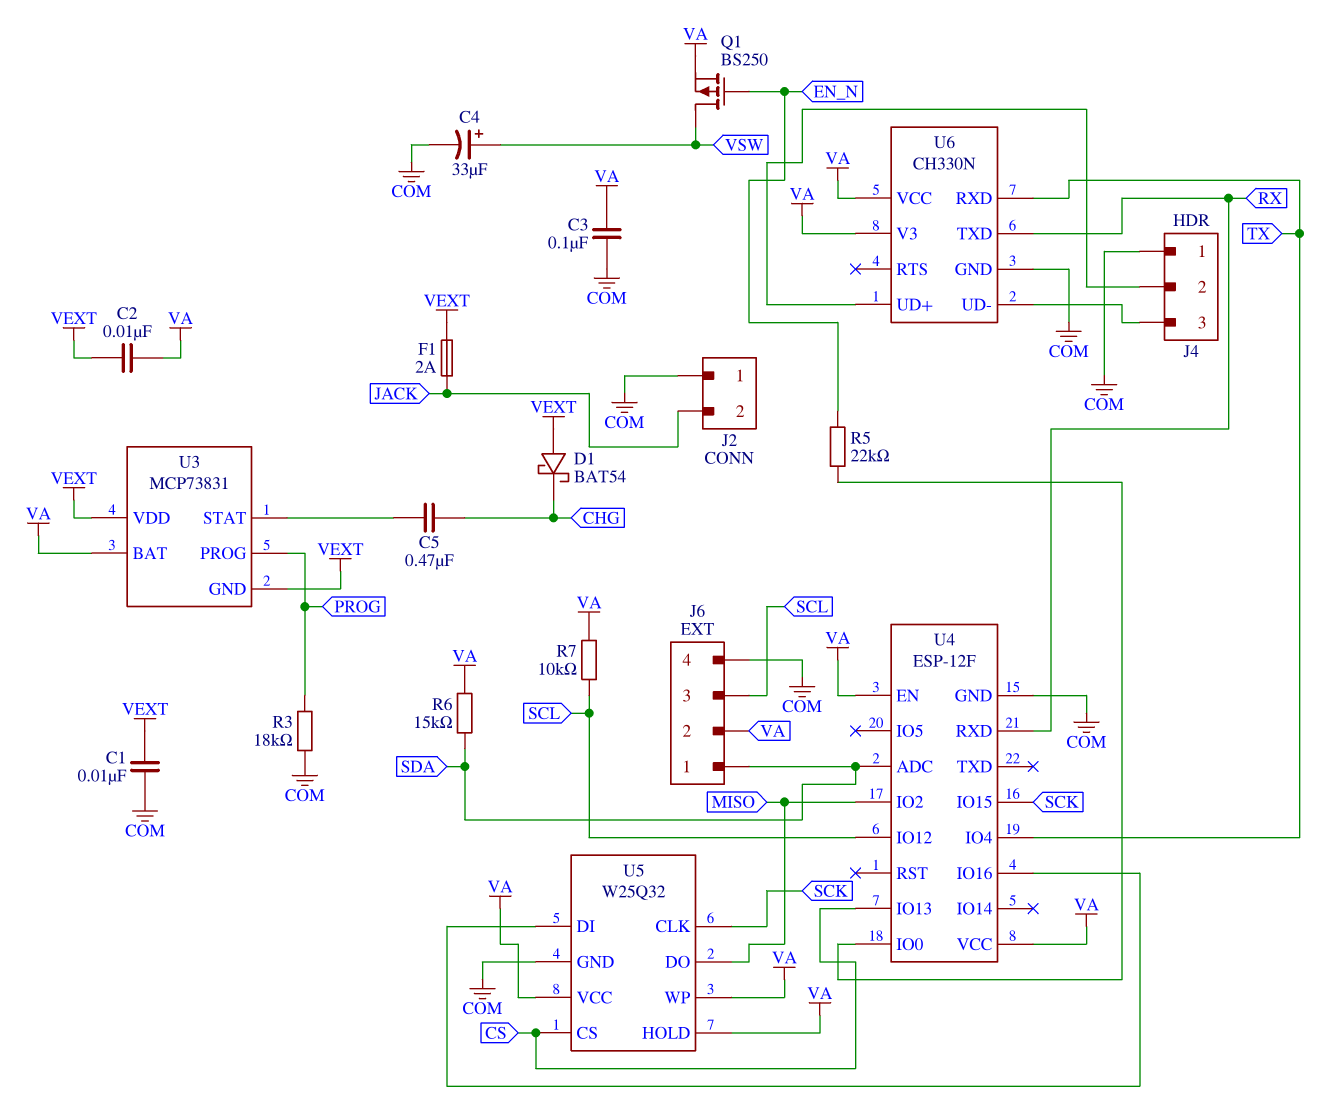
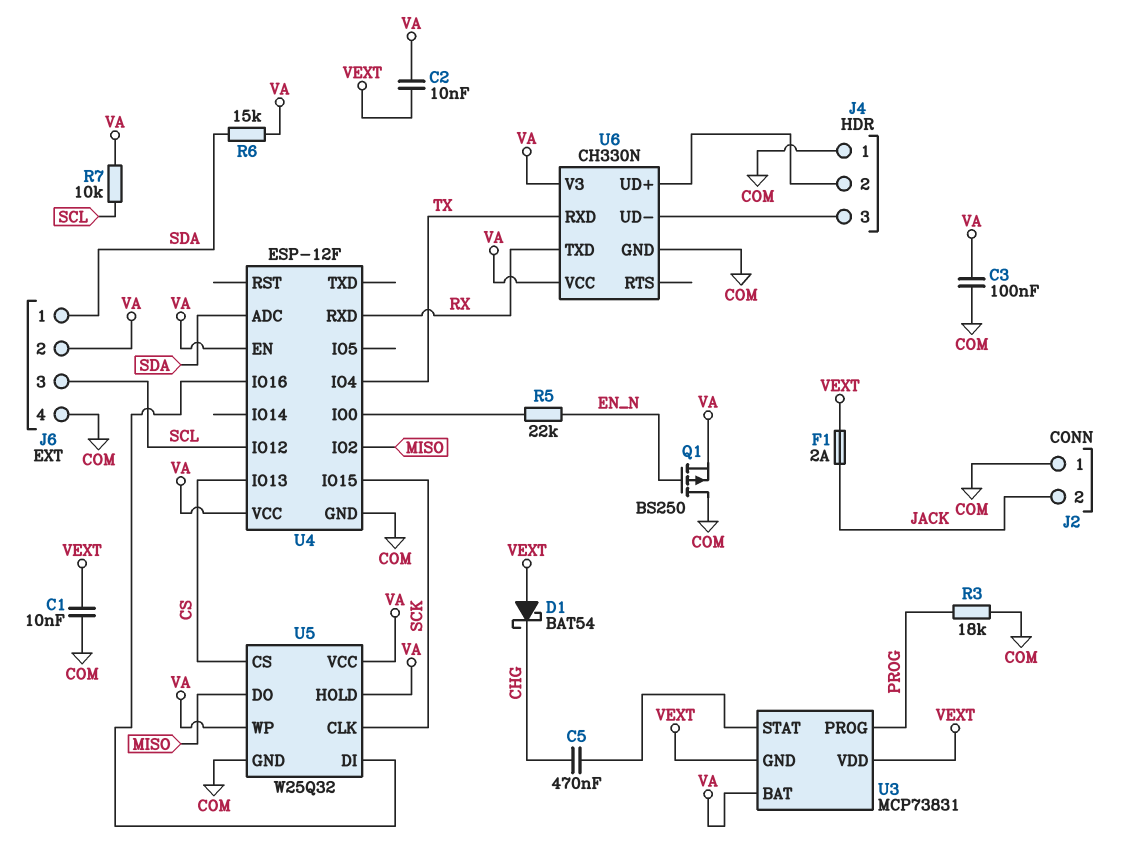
C4: 33uF (plus VSW, minus COM) -> none
Q1: PMOS BS250 (G EN_N, D VSW, S VA) -> PMOS BS250 (G EN_N, D COM, S VA)

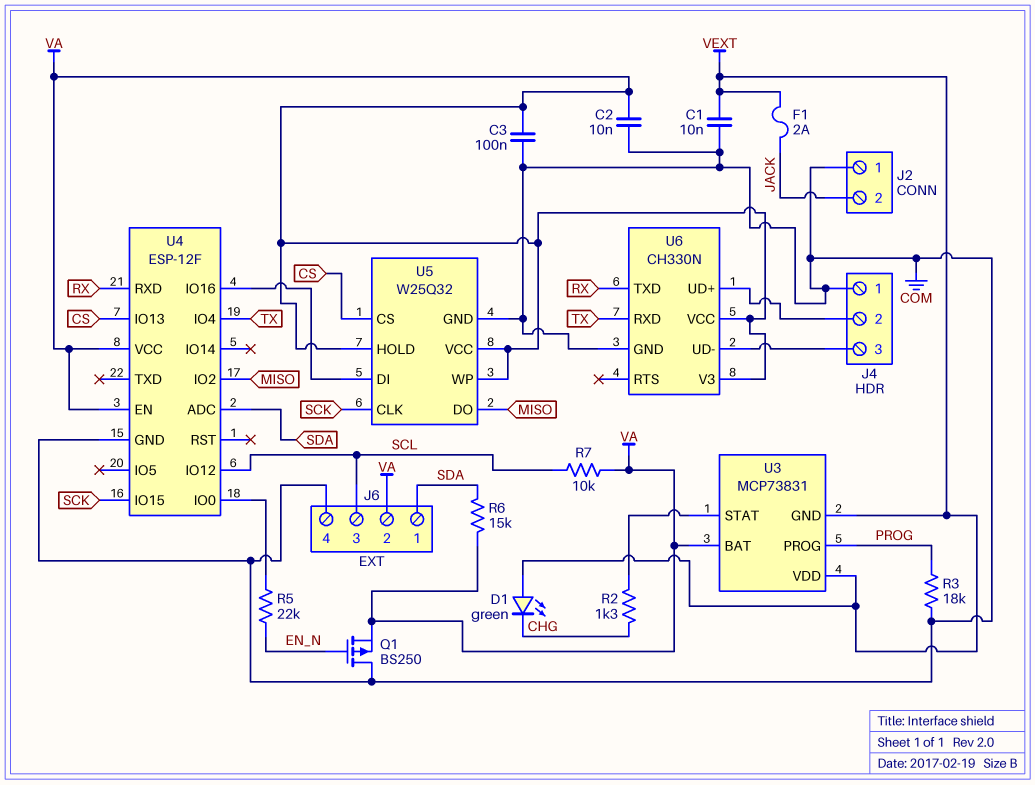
C2: 10nF (VA, VEXT) -> 10nF (COM, VA)
C5: 470nF (CHG, U3/STAT) -> none
D1: schottky BAT54 (A VEXT, K CHG) -> LED green (A VEXT, K CHG)
R2: none -> 1.3k (CHG, U3/STAT)

